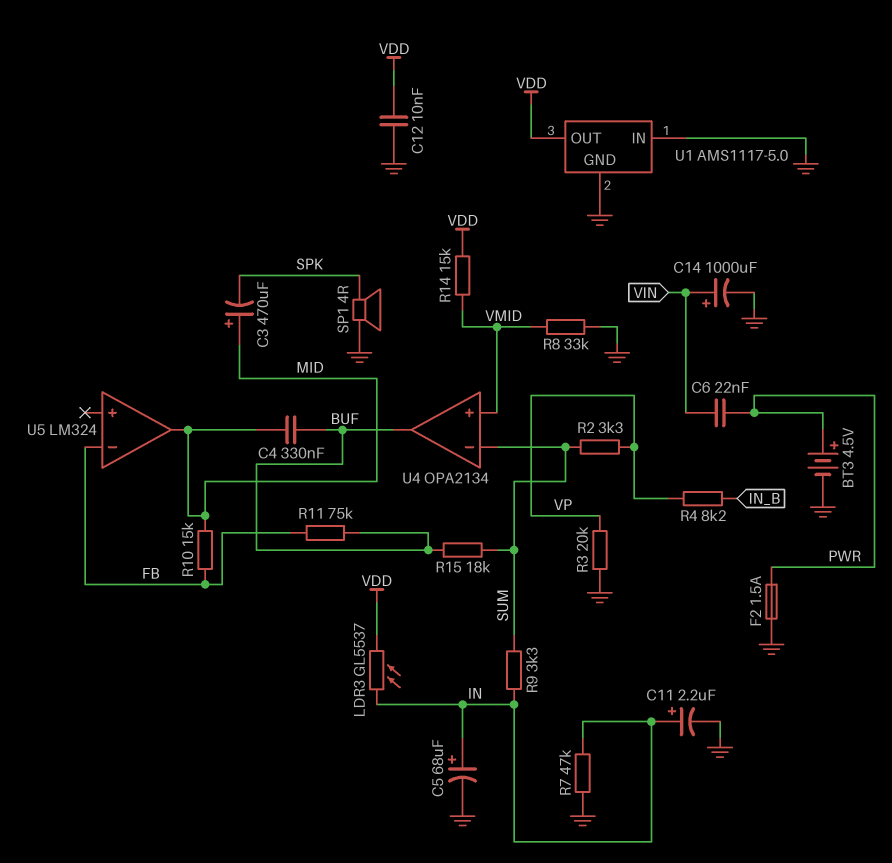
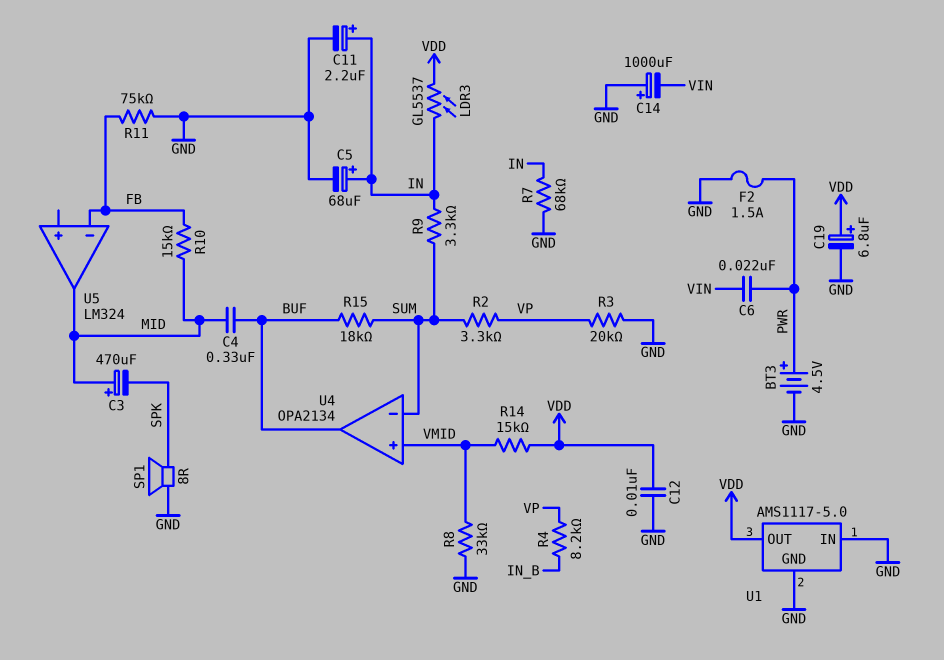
C14: 1000uF (plus VIN, minus GND) -> 1000uF (plus GND, minus VIN)
C19: none -> 6.8uF (plus VDD, minus GND)
R7: 47k (GND, IN) -> 68k (GND, IN)
R11: 75k (BUF, FB) -> 75k (FB, GND)
SP1: speaker 4R (GND, SPK) -> speaker 8R (GND, SPK)

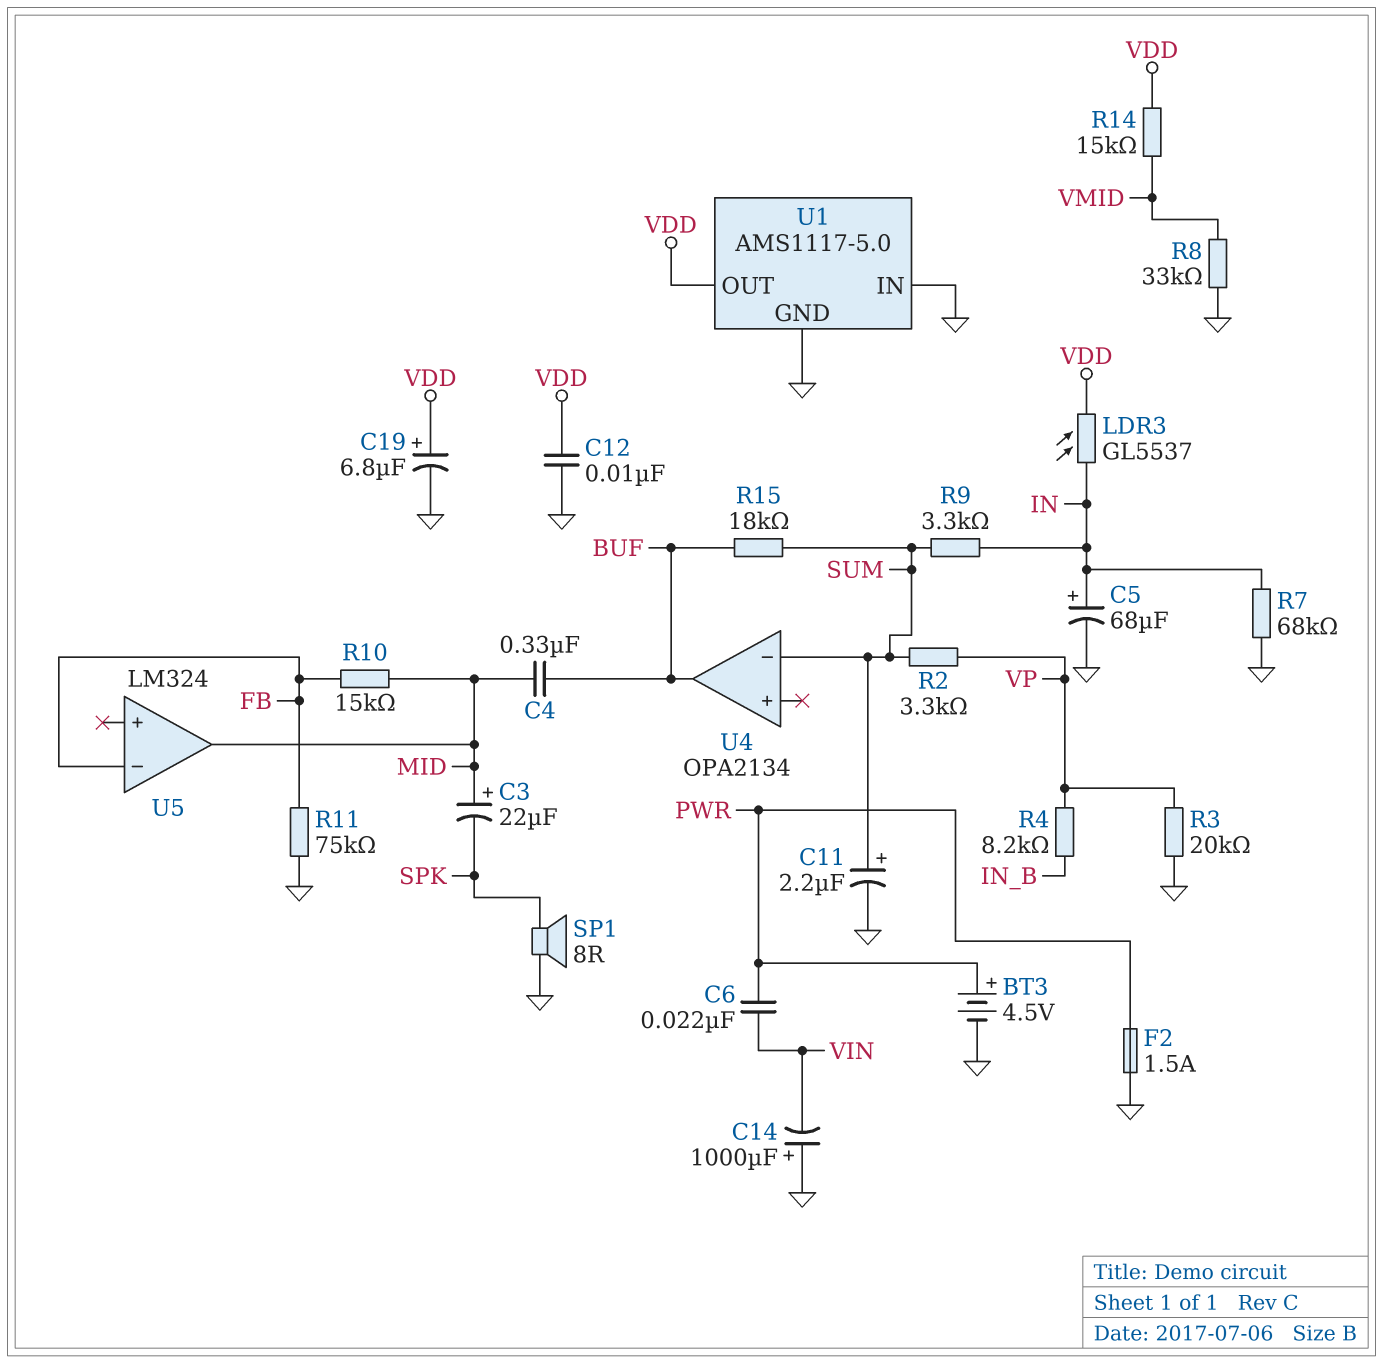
C3: 470uF (plus MID, minus SPK) -> 22uF (plus MID, minus SPK)
C11: 2.2uF (plus IN, minus GND) -> 2.2uF (plus SUM, minus GND)
U4 pin in+: VMID -> none

